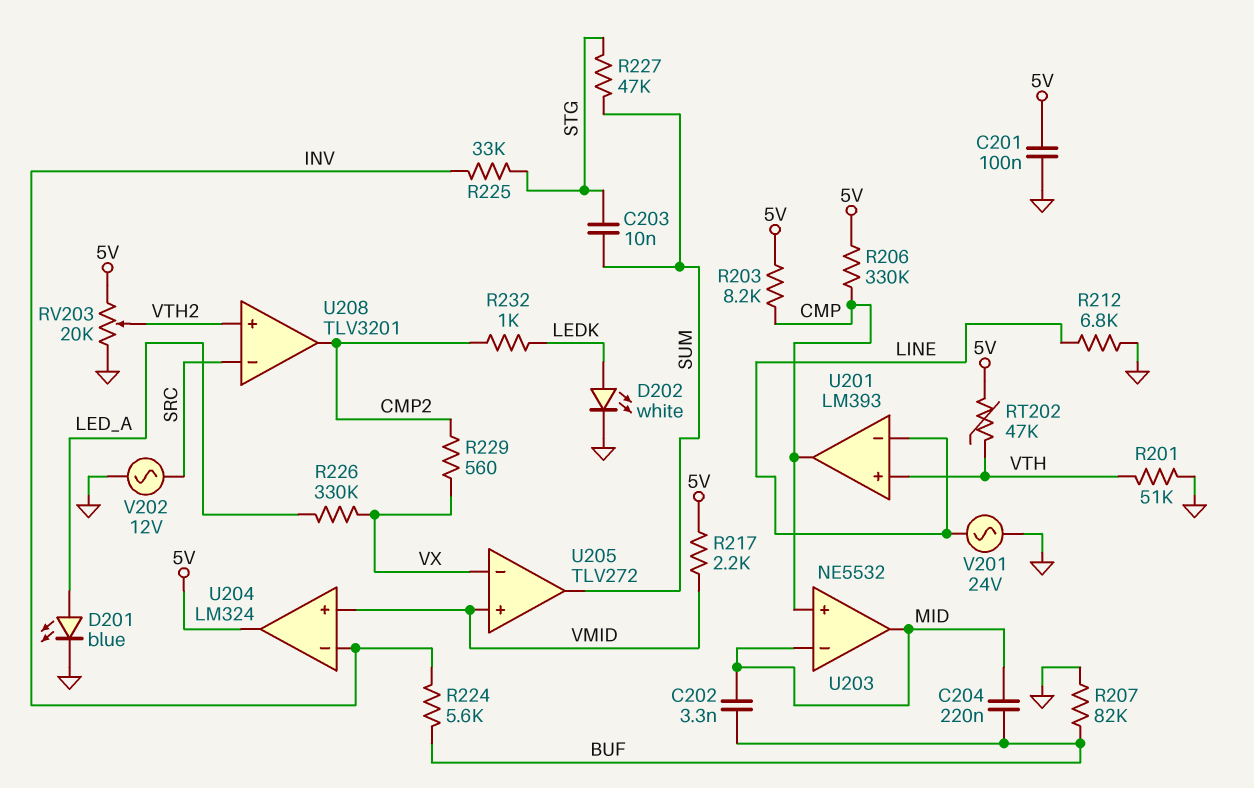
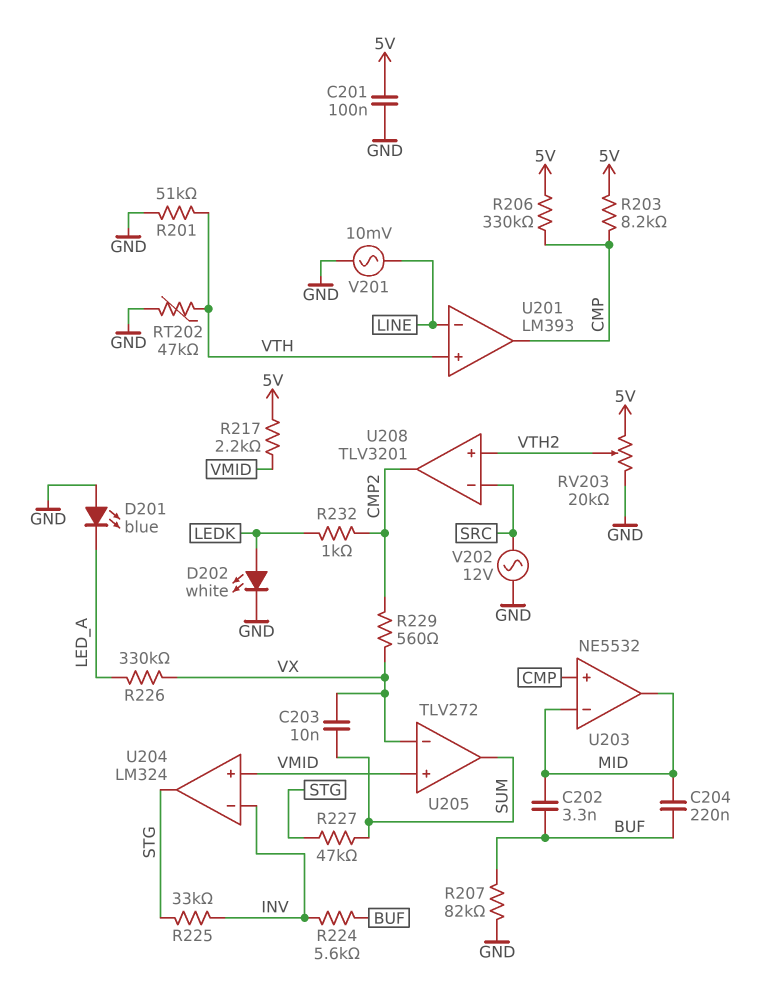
C203: 10nF (STG, SUM) -> 10nF (SUM, VX)
D201: LED blue (A LED_A, K GND) -> LED blue (A GND, K LED_A)
R212: 6.8k (GND, LINE) -> none
RT202: 47k (5V, VTH) -> 47k (GND, VTH)
U204 pin out: 5V -> STG
V201: AC 24V (GND, LINE) -> AC 10mV (GND, LINE)

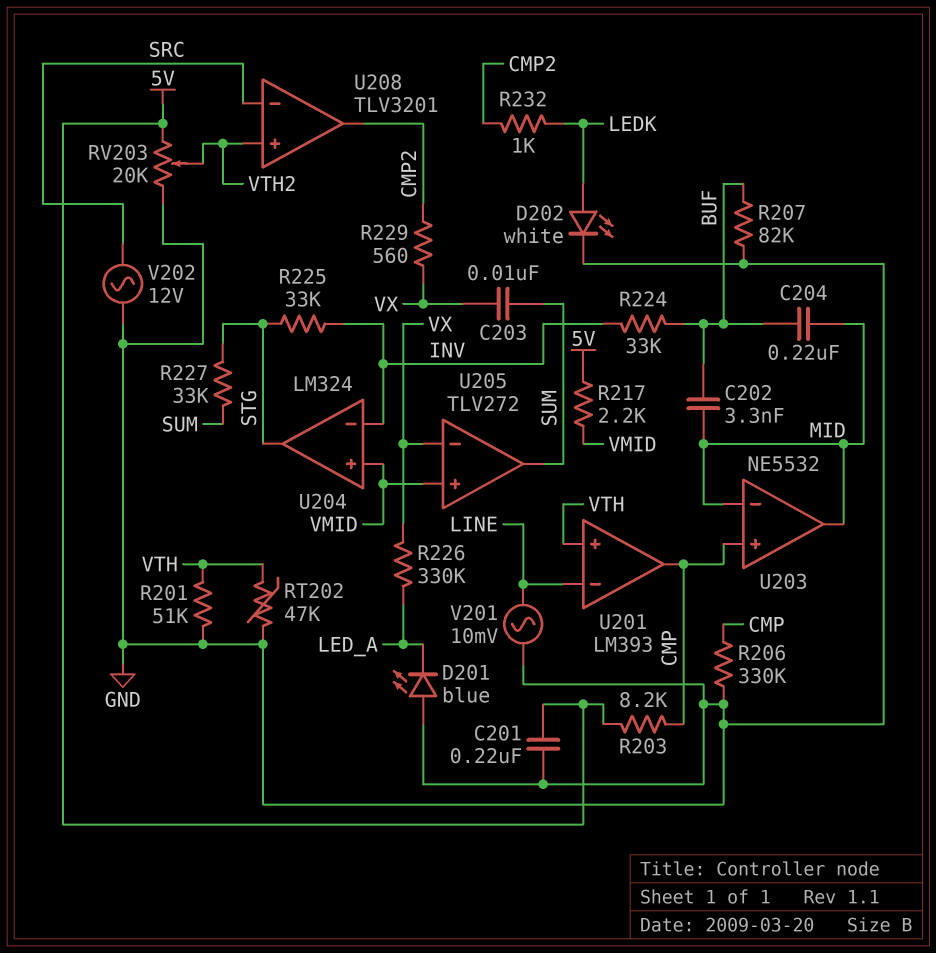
C201: 100nF (5V, GND) -> 220nF (5V, GND)
R206: 330k (5V, CMP) -> 330k (CMP, GND)
R224: 5.6k (BUF, INV) -> 33k (BUF, INV)
R227: 47k (STG, SUM) -> 33k (STG, SUM)

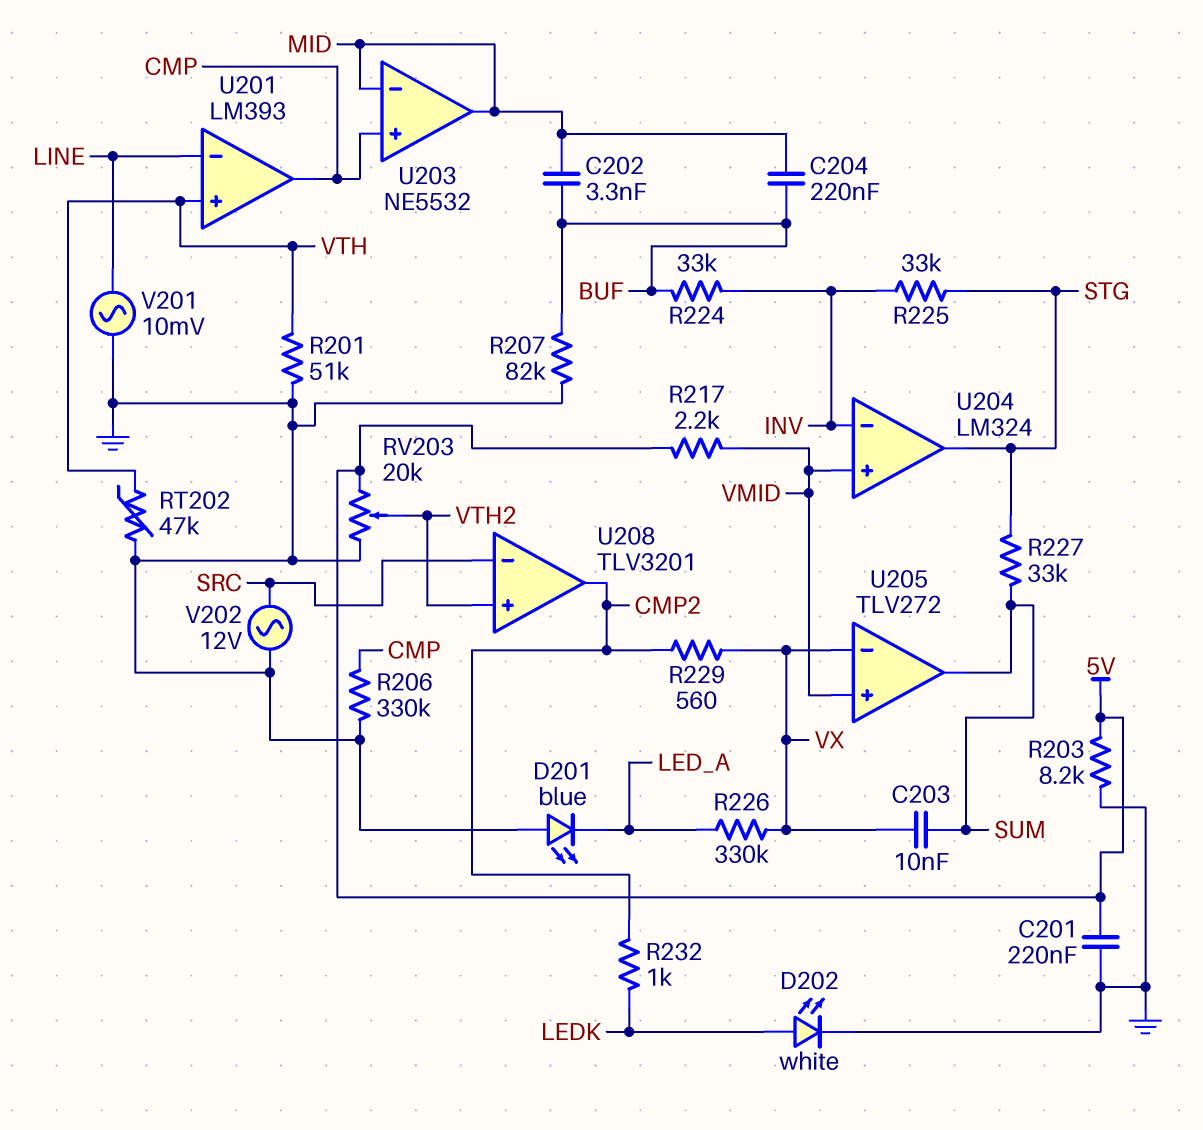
R203: 8.2k (5V, CMP) -> 8.2k (5V, GND)

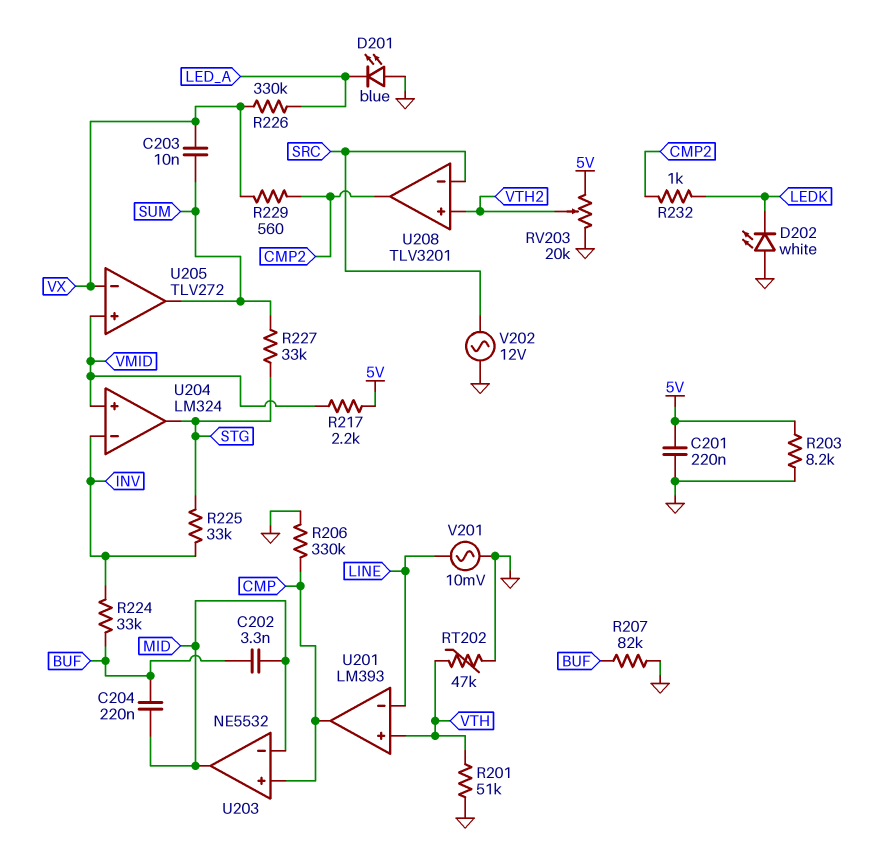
D202: LED white (A LEDK, K GND) -> LED white (A GND, K LEDK)

